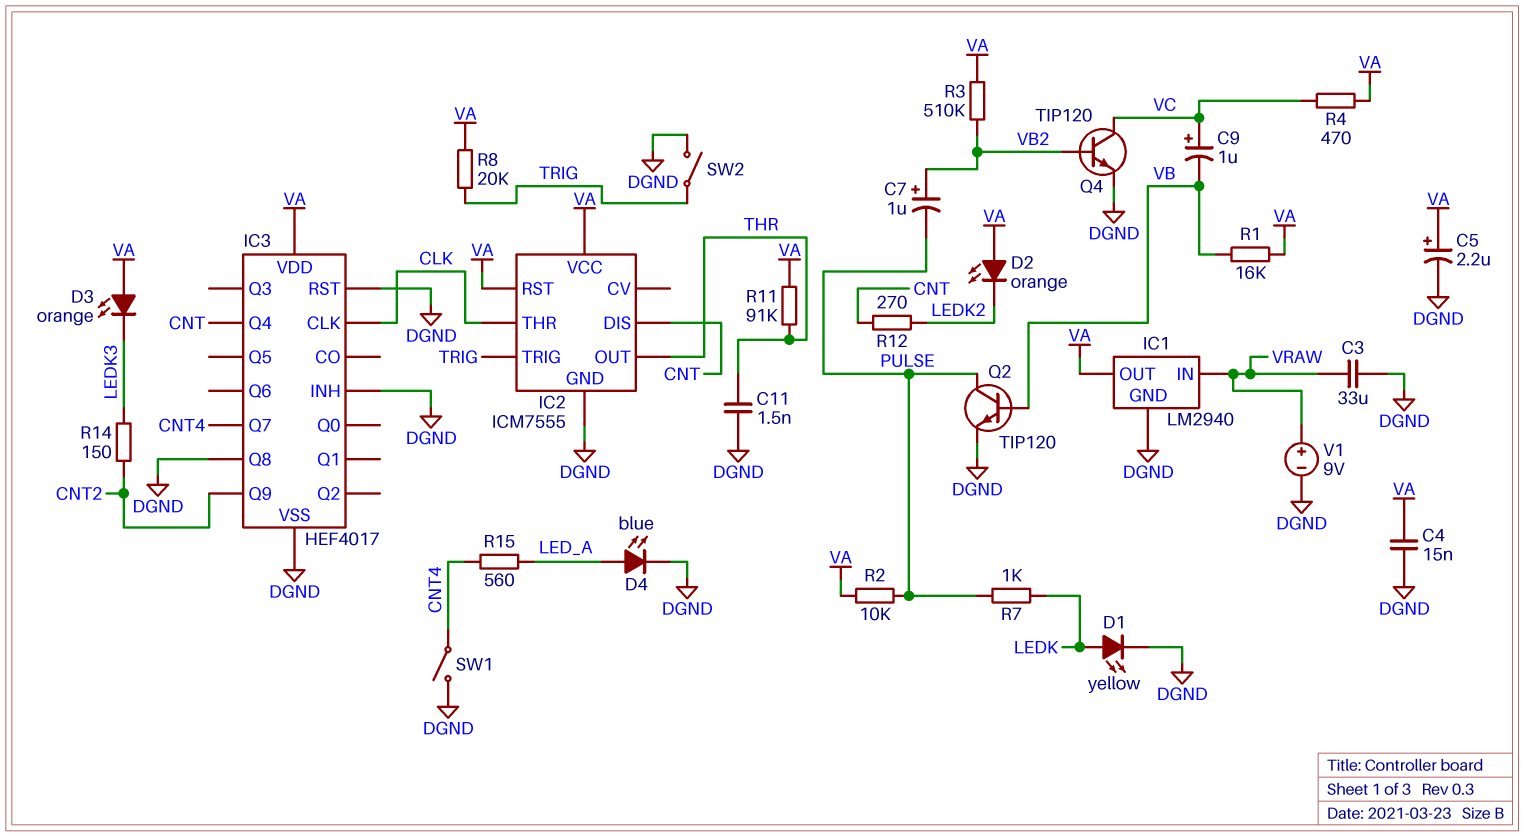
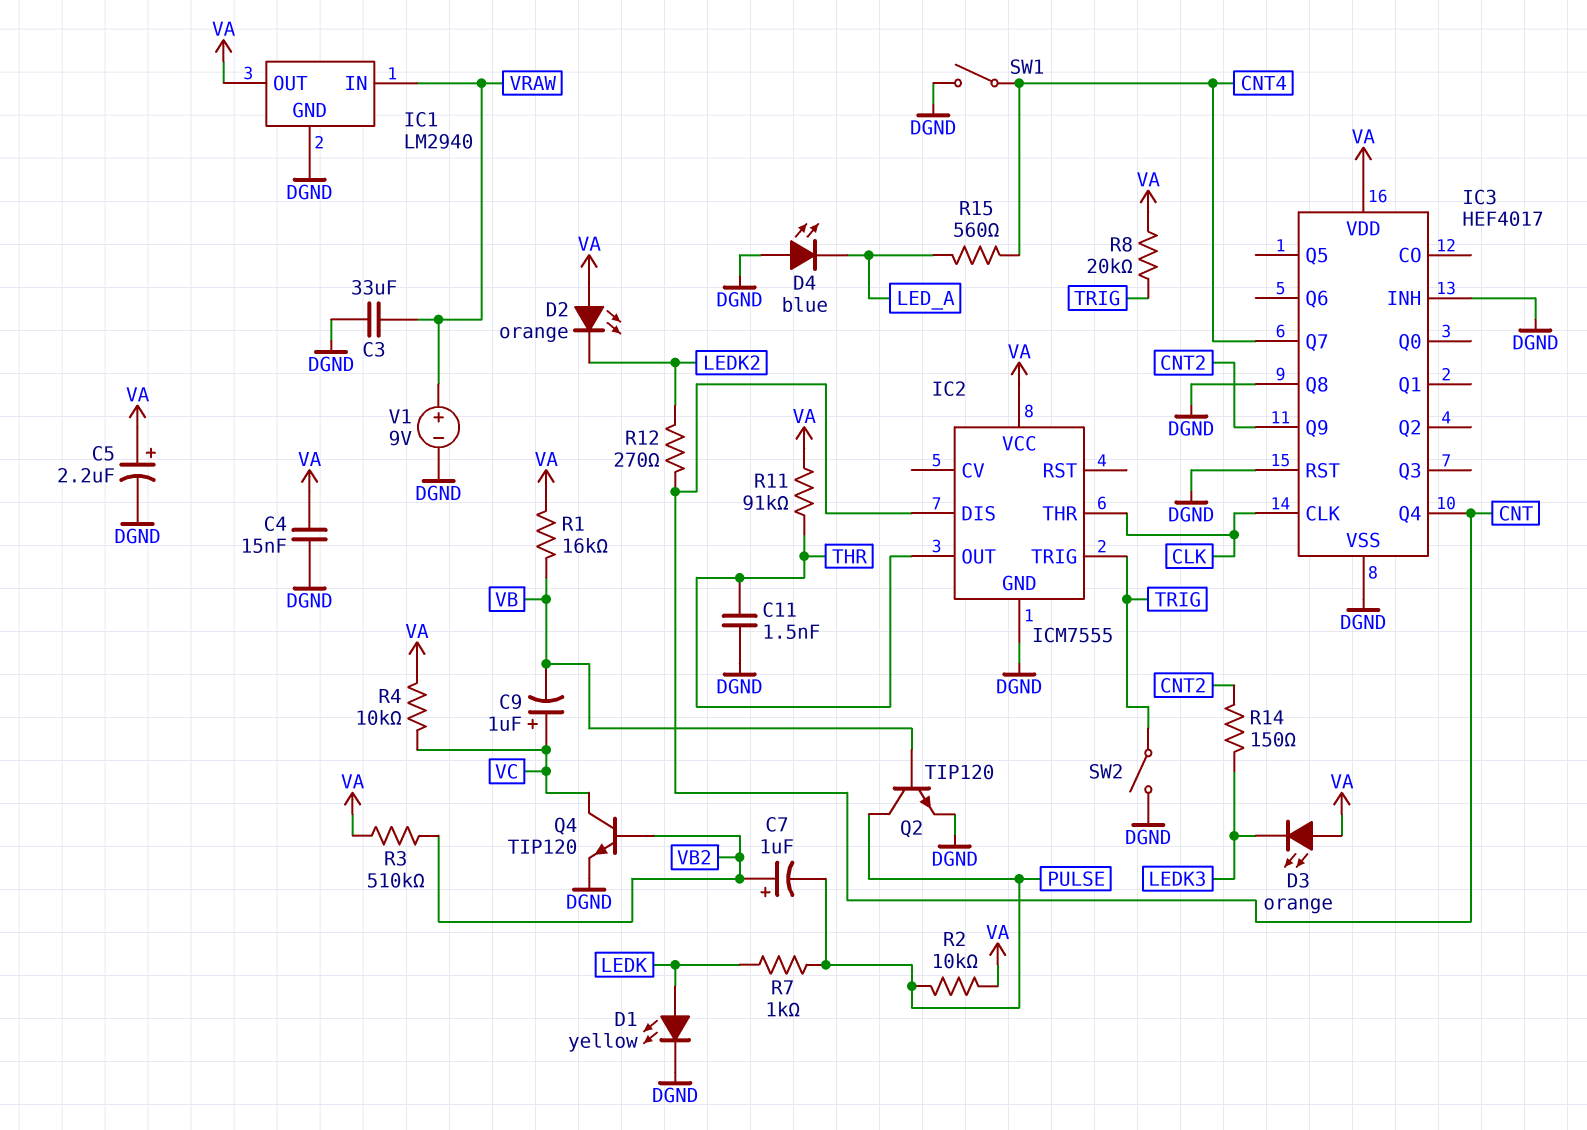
D4: LED blue (A LED_A, K DGND) -> LED blue (A DGND, K LED_A)
IC2 pin RST: VA -> none
R4: 470 (VA, VC) -> 10k (VA, VC)

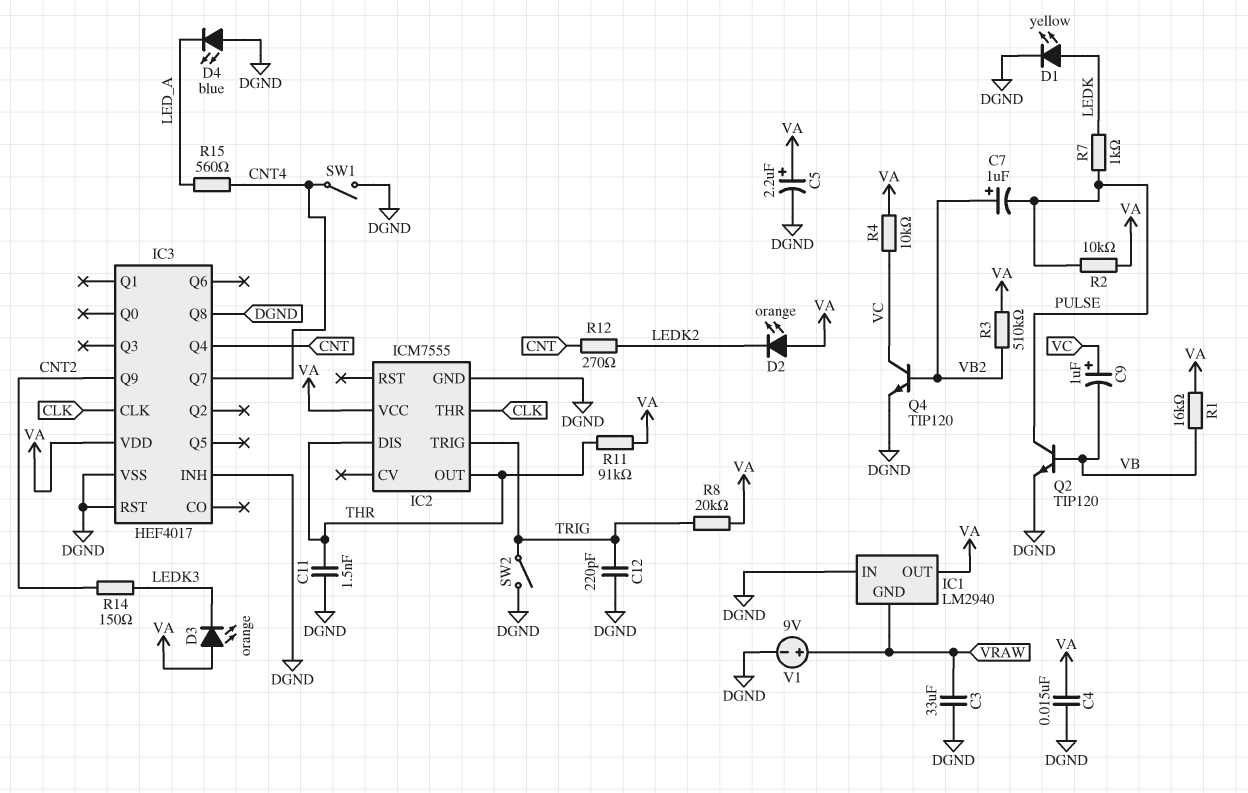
C12: none -> 220pF (DGND, TRIG)
IC1 pin GND: DGND -> VRAW
IC1 pin IN: VRAW -> DGND
IC2 pin DIS: CNT -> THR

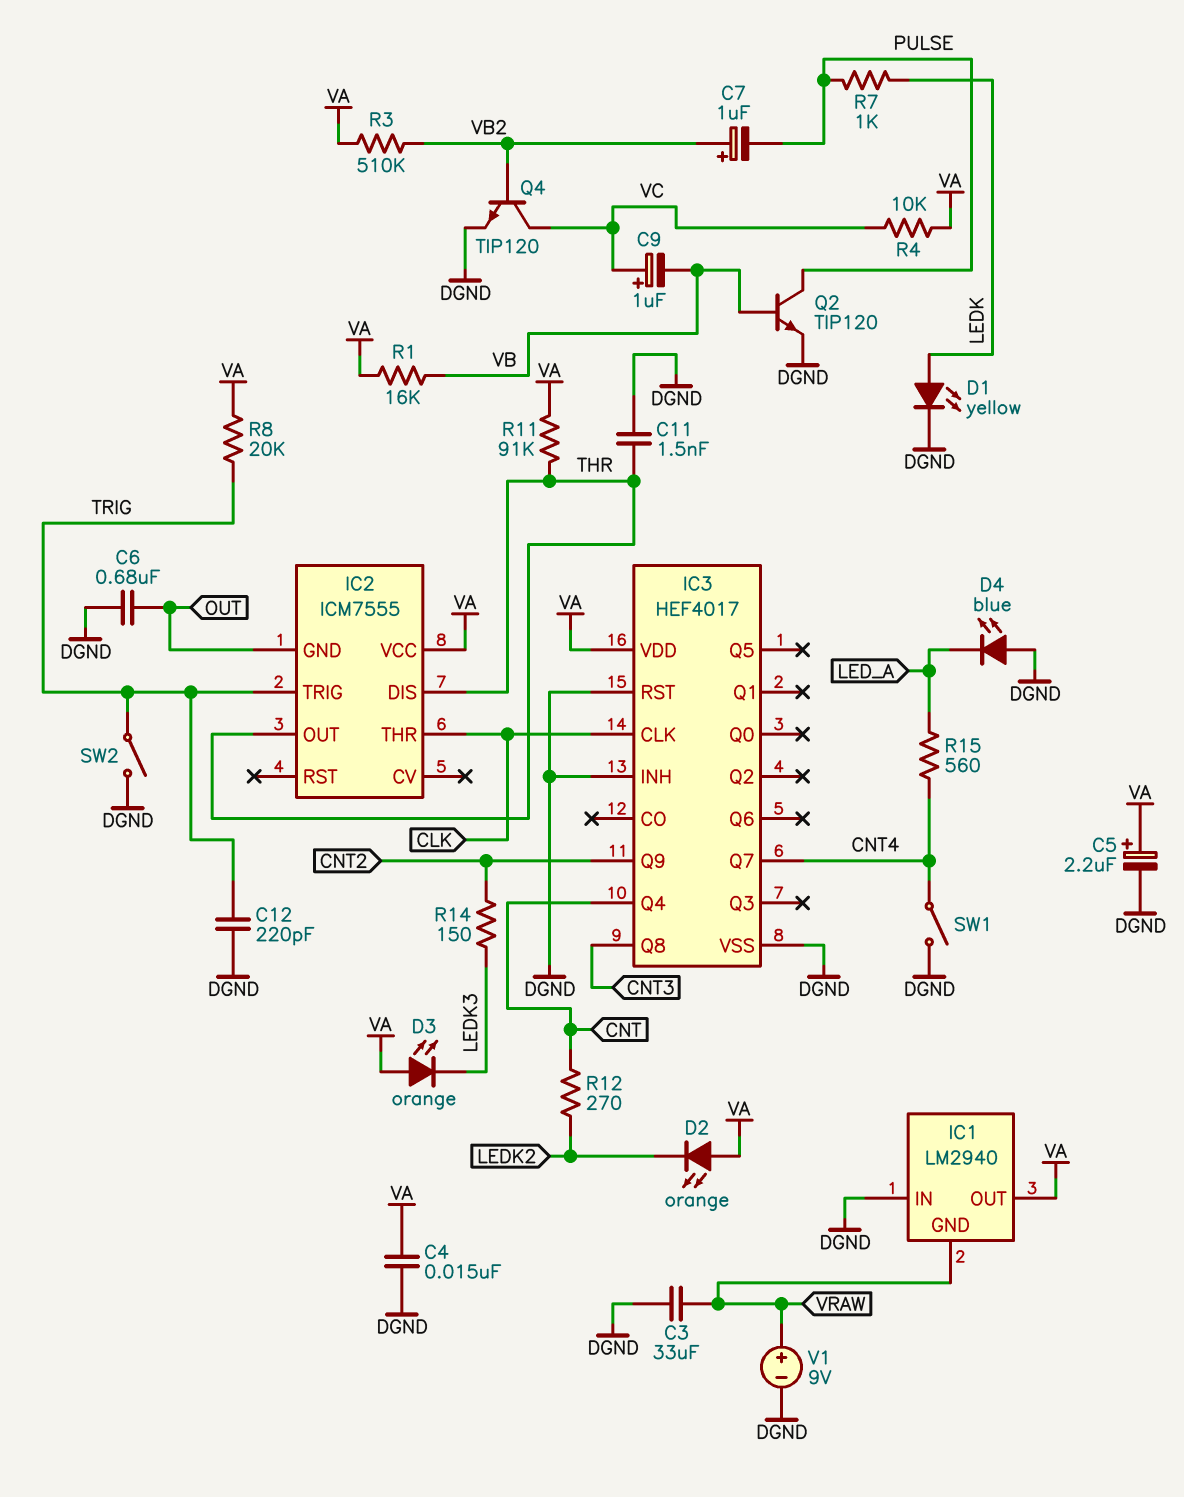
C6: none -> 680nF (DGND, OUT)
IC2 pin GND: DGND -> OUT
IC3 pin Q8: DGND -> CNT3
R2: 10k (PULSE, VA) -> none

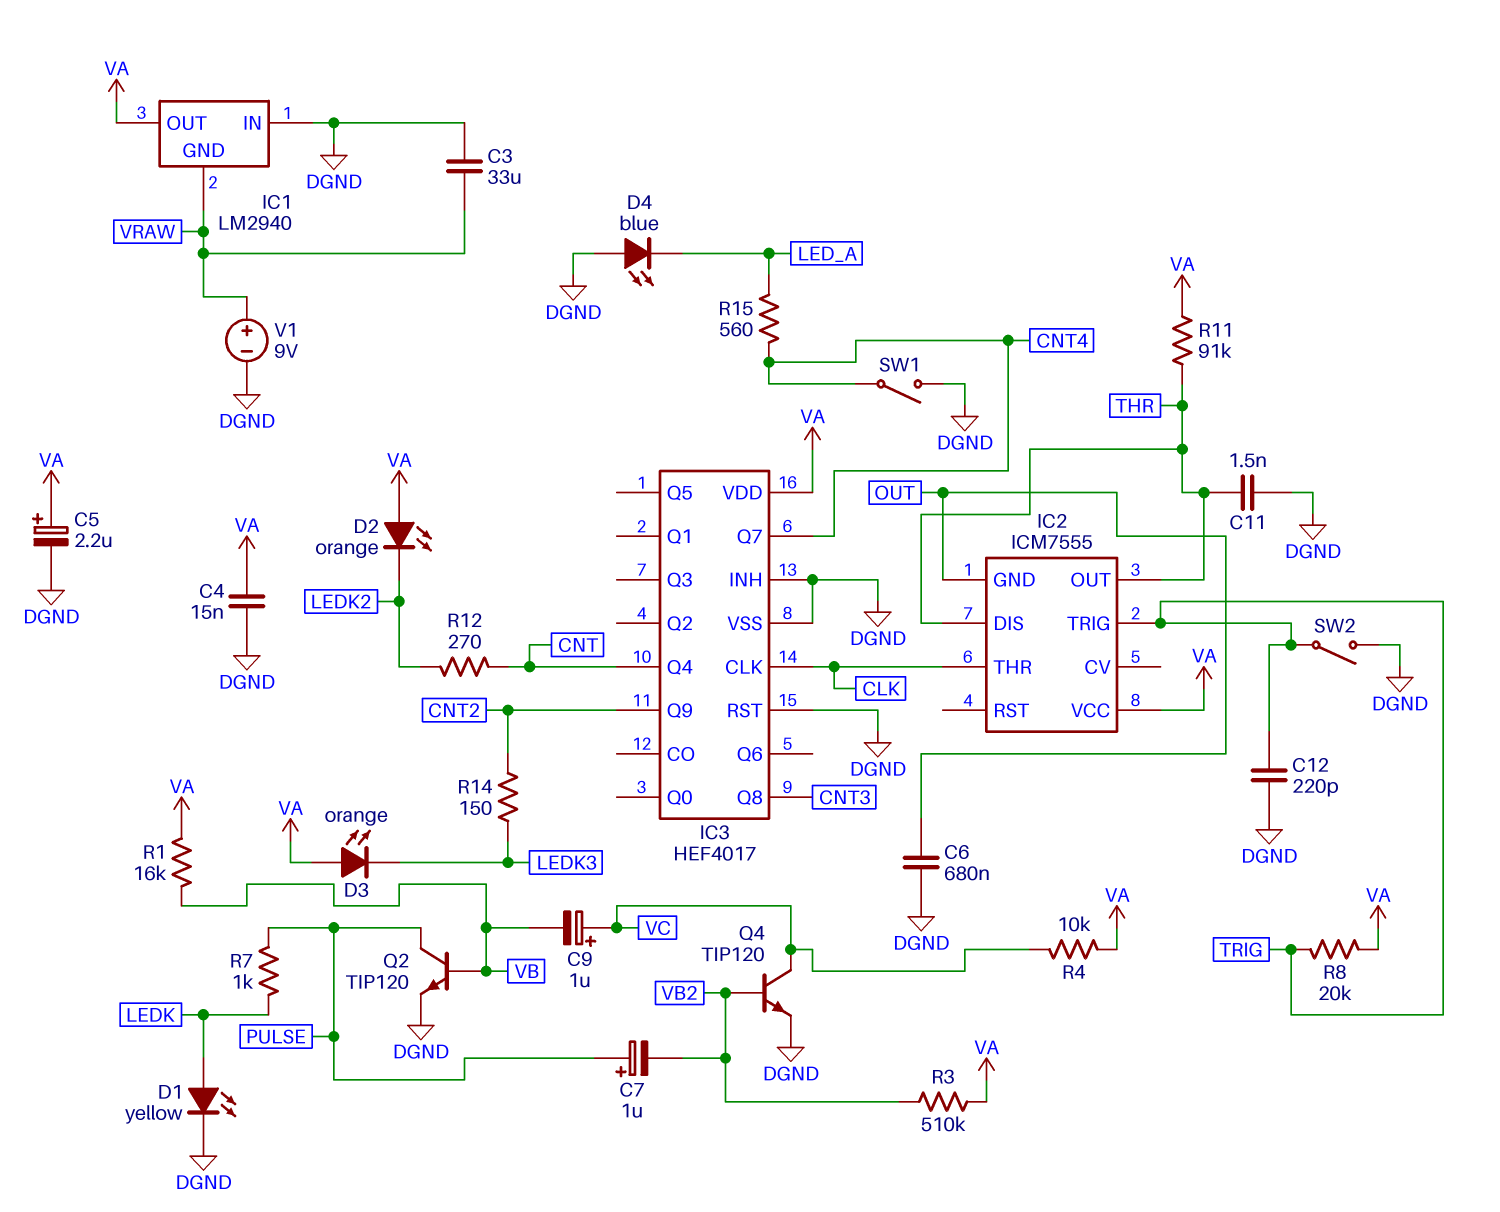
C7: 1uF (plus VB2, minus PULSE) -> 1uF (plus PULSE, minus VB2)

